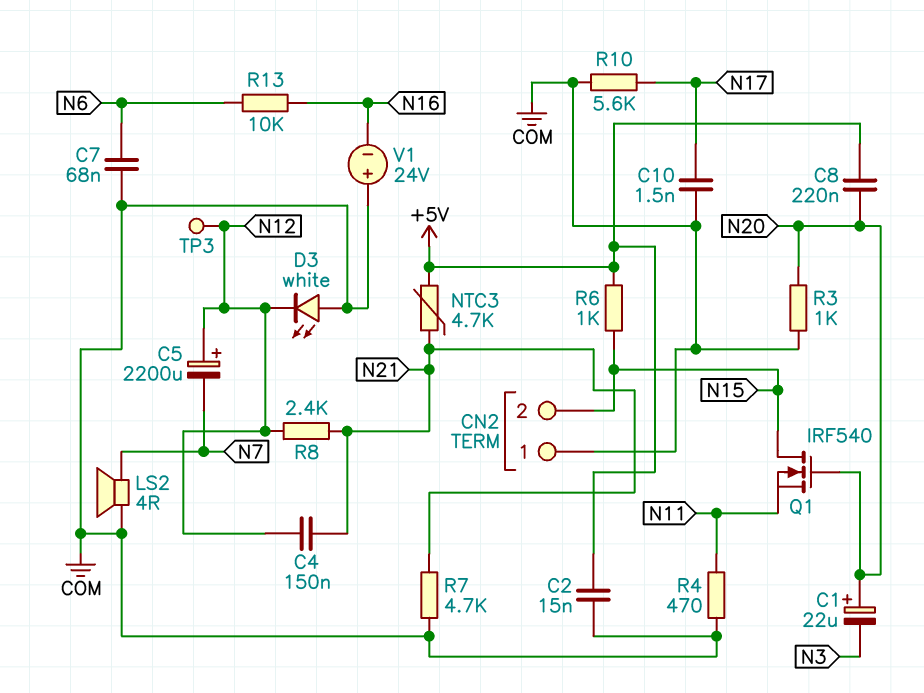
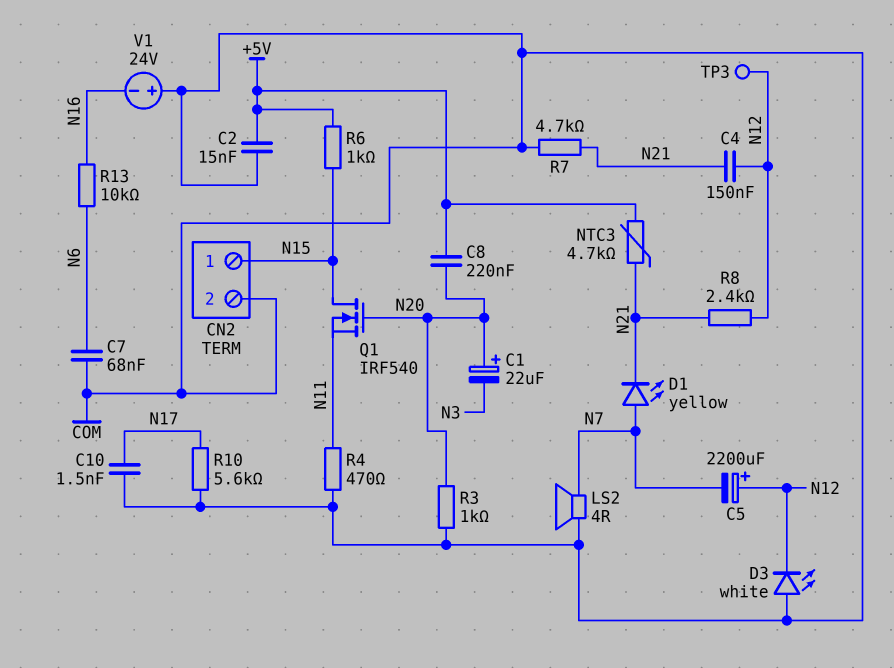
CN2 pin 1: COM -> N15
CN2 pin 2: N15 -> COM
D1: none -> LED yellow (A N7, K N21)

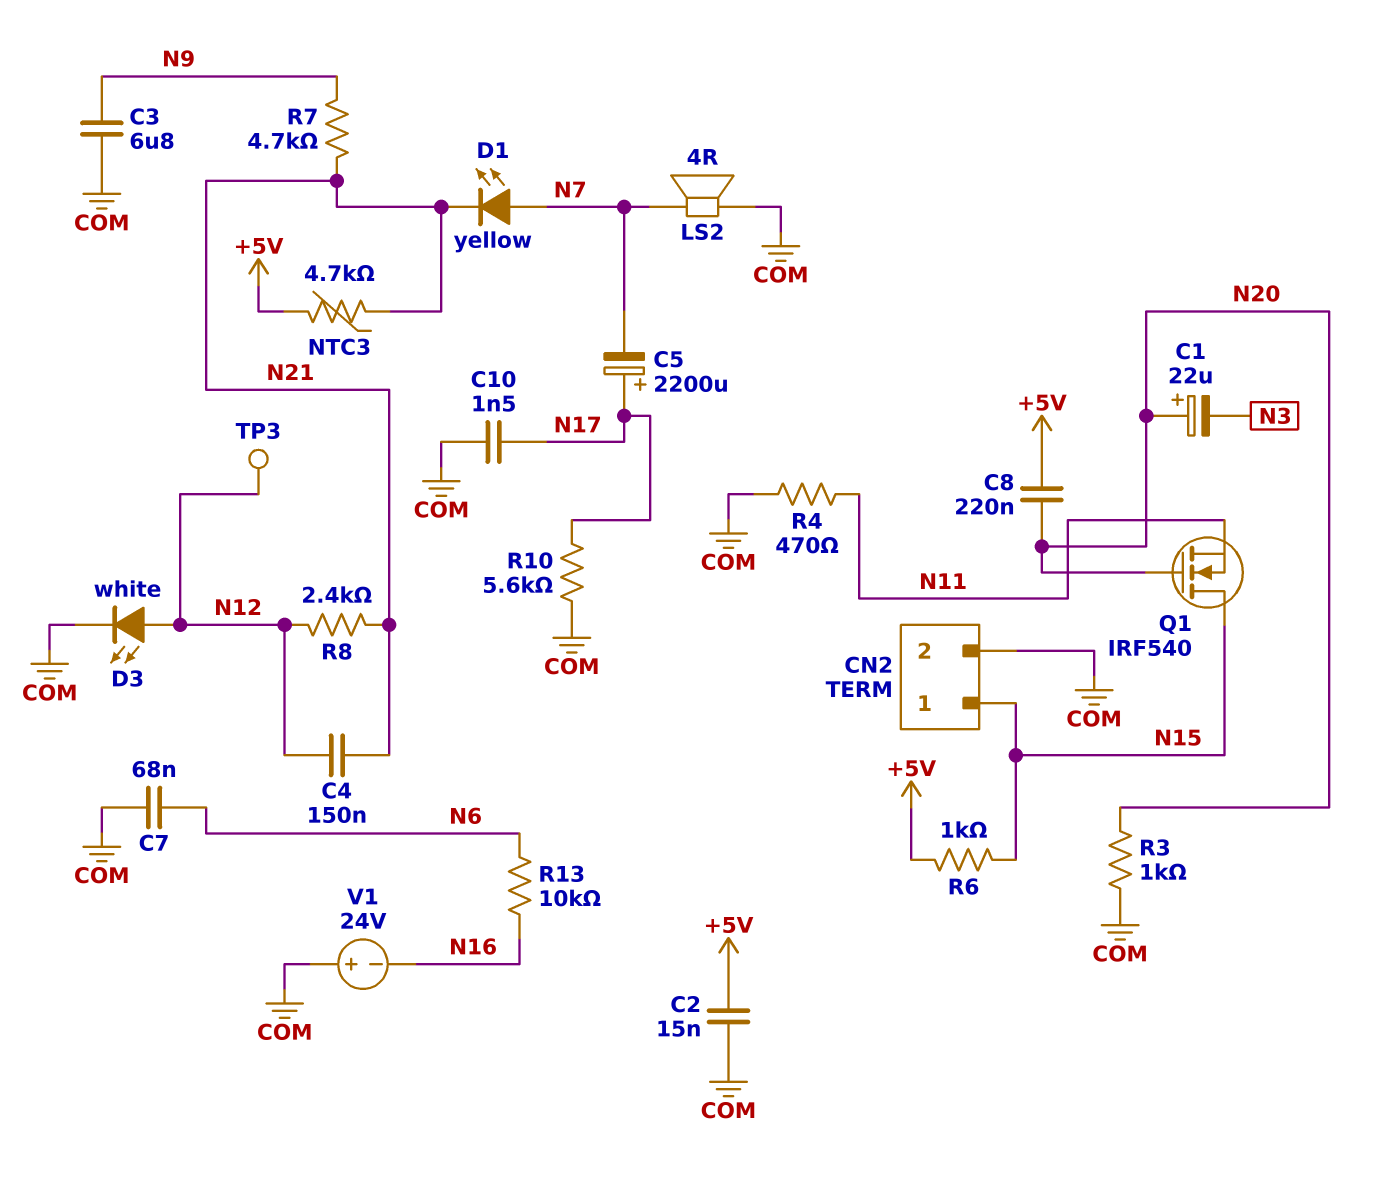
C3: none -> 6.8uF (COM, N9)
C5: 2200uF (plus N12, minus N7) -> 2200uF (plus N17, minus N7)
D3: LED white (A COM, K N12) -> LED white (A N12, K COM)
R7: 4.7k (COM, N21) -> 4.7k (N9, N21)

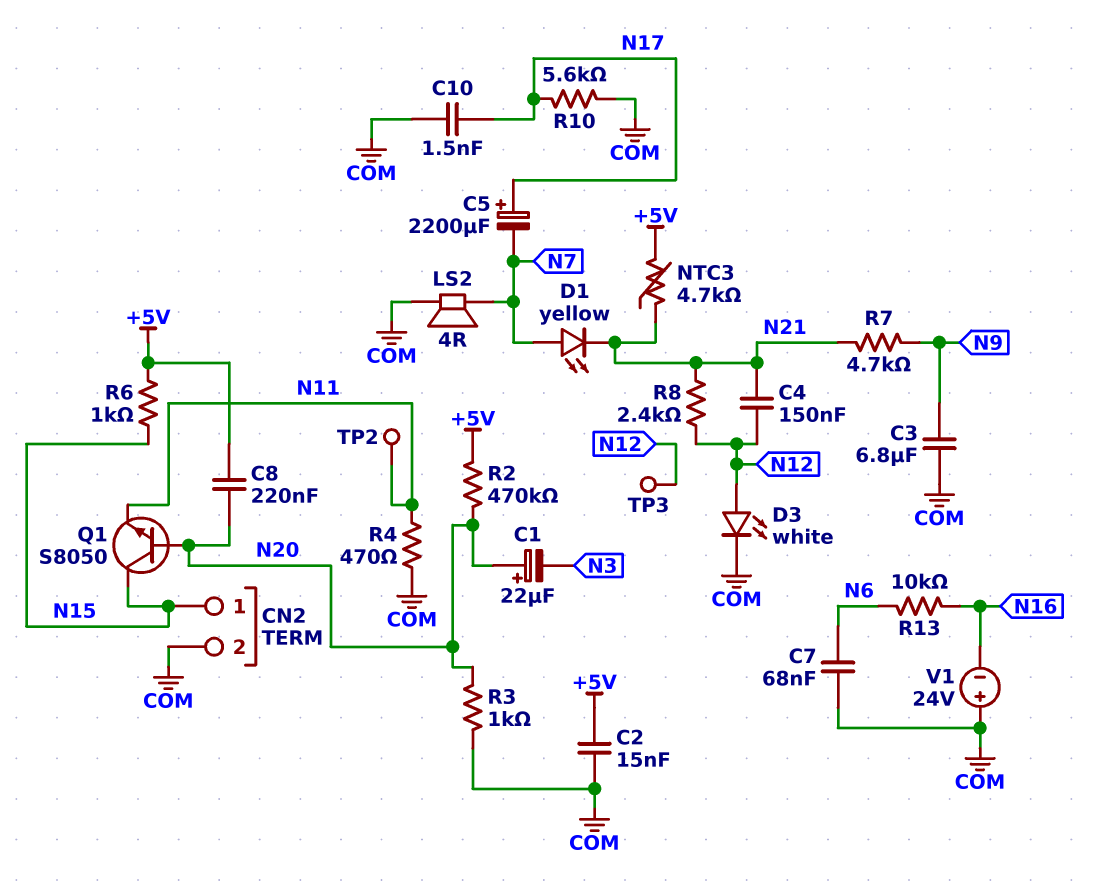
Q1: NMOS IRF540 (G N20, D N15, S N11) -> NPN S8050 (B N20, C N15, E N11)
R2: none -> 470k (+5V, N20)
TP2: none -> test point (N11)

